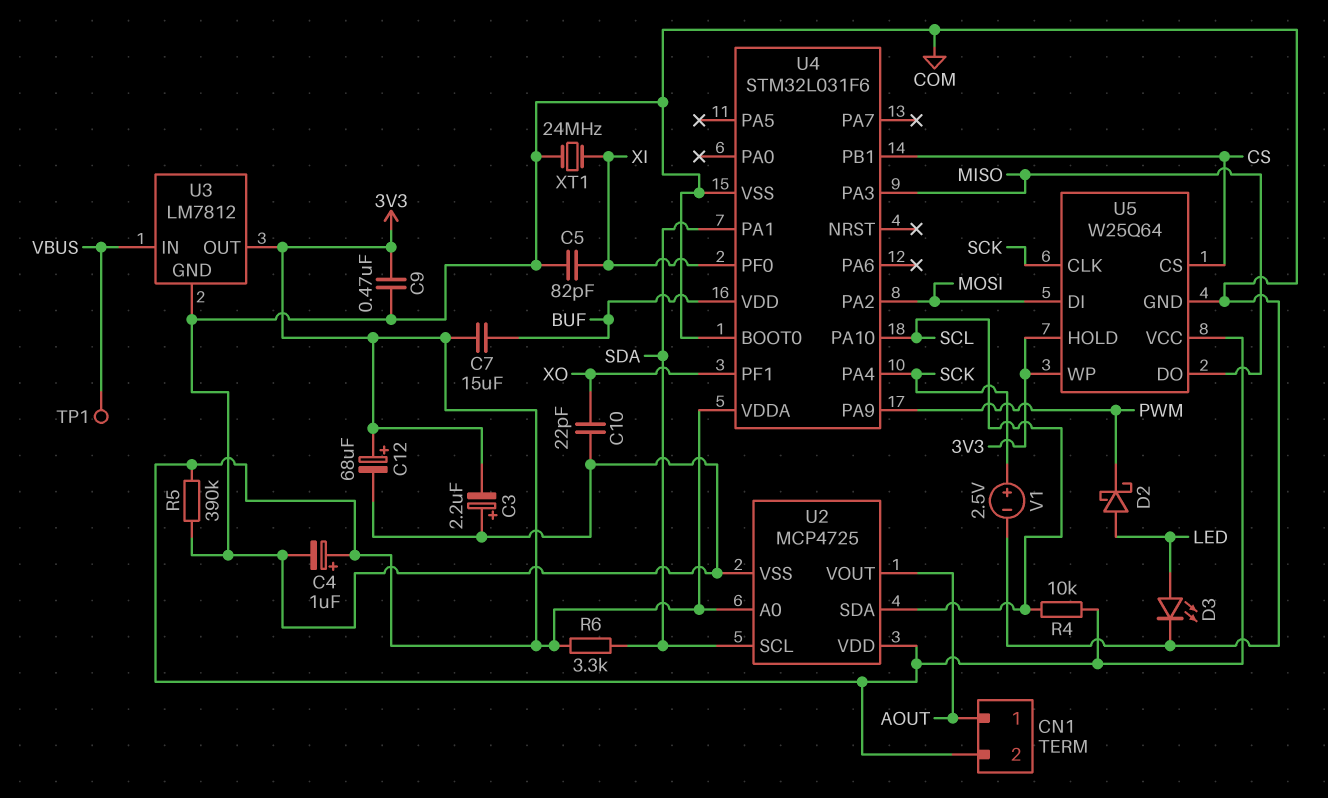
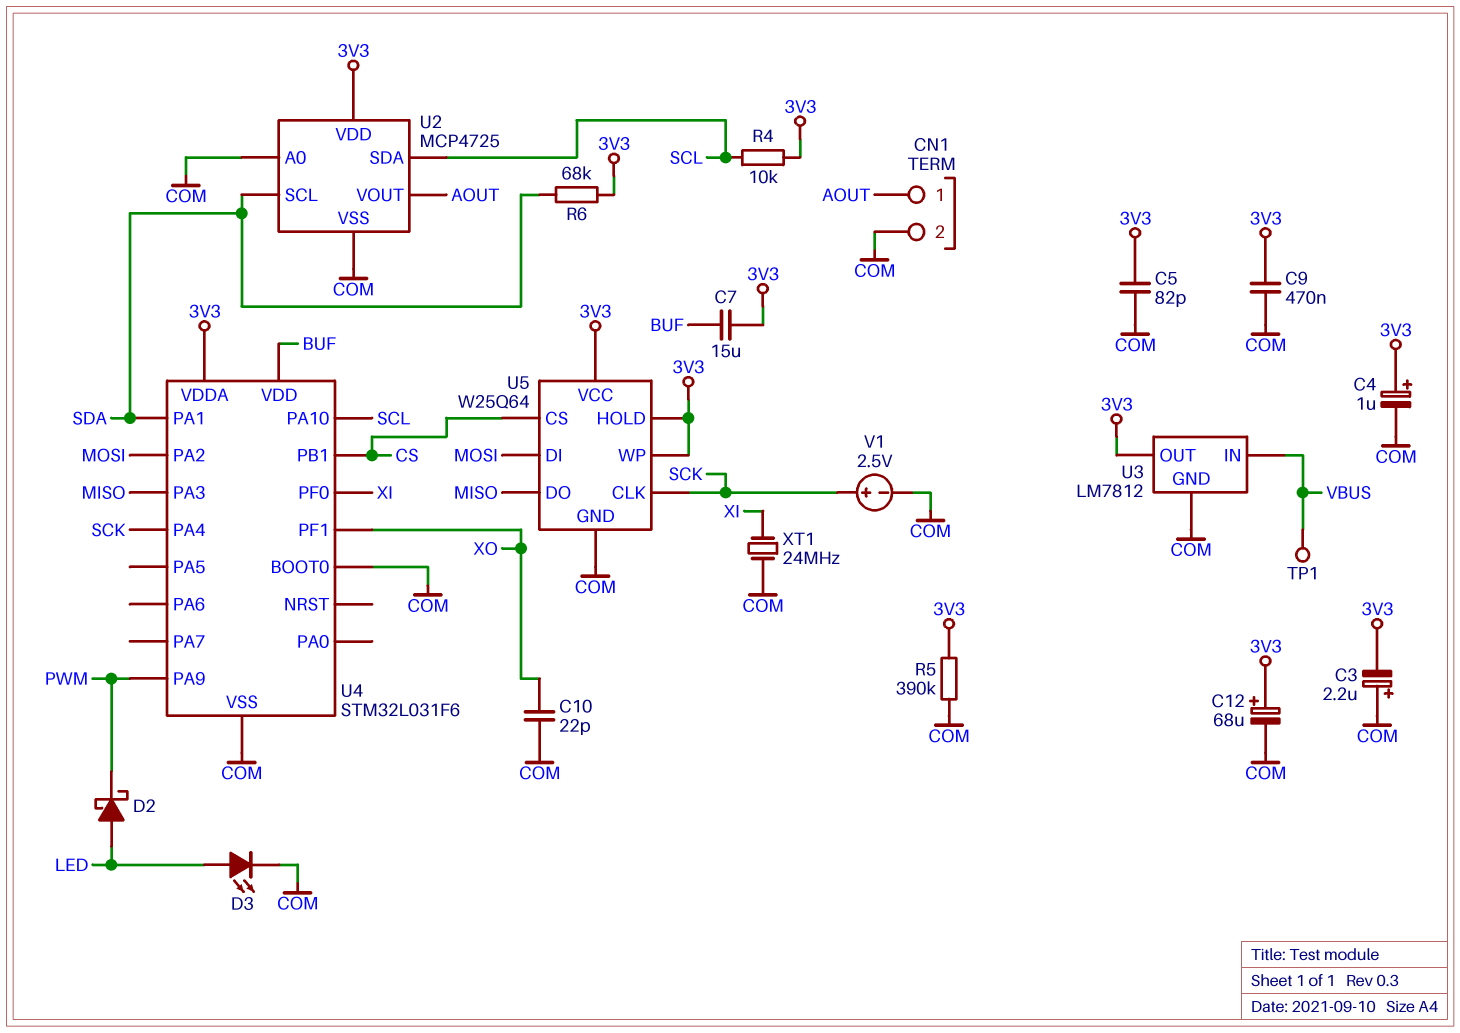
C5: 82pF (COM, XI) -> 82pF (3V3, COM)
CN1 pin 2: 3V3 -> COM
R6: 3.3k (3V3, SDA) -> 68k (3V3, SDA)
U2 pin A0: 3V3 -> COM

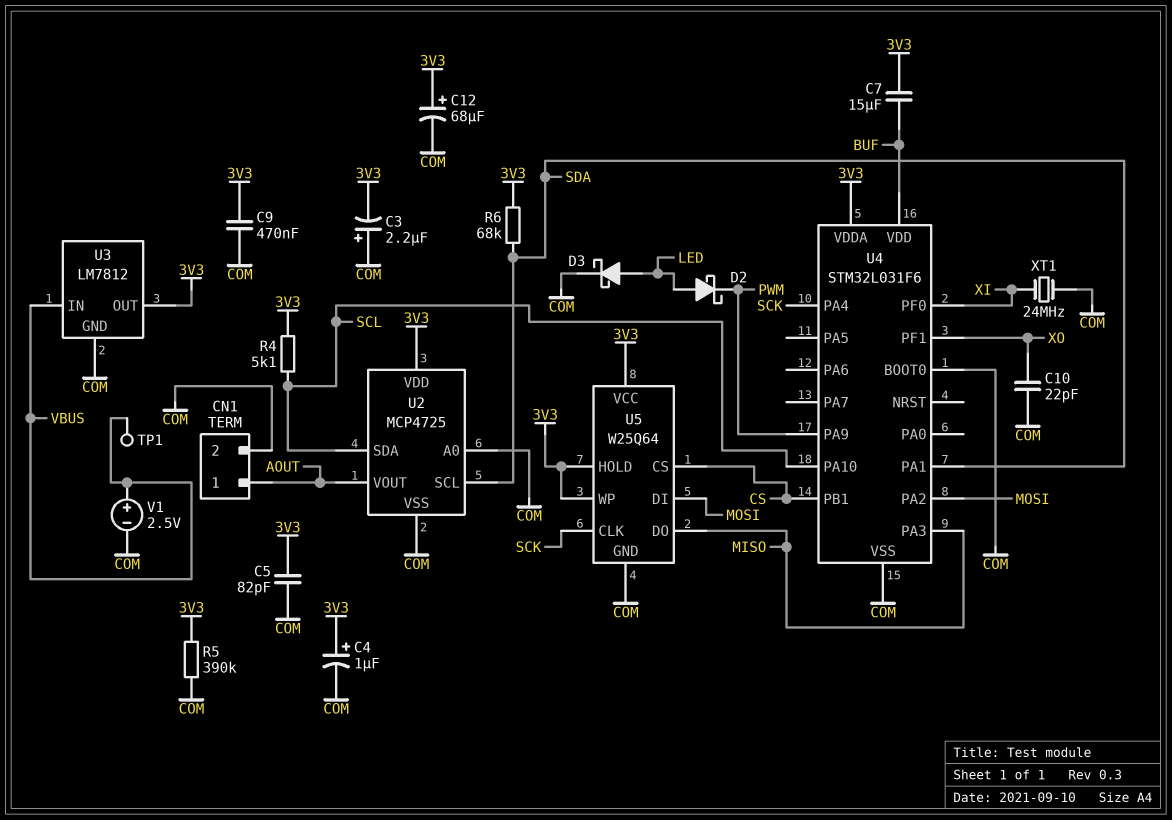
D3: LED (A LED, K COM) -> schottky (A LED, K COM)
R4: 10k (3V3, SCL) -> 5.1k (3V3, SCL)
V1: 2.5V (plus SCK, minus COM) -> 2.5V (plus VBUS, minus COM)

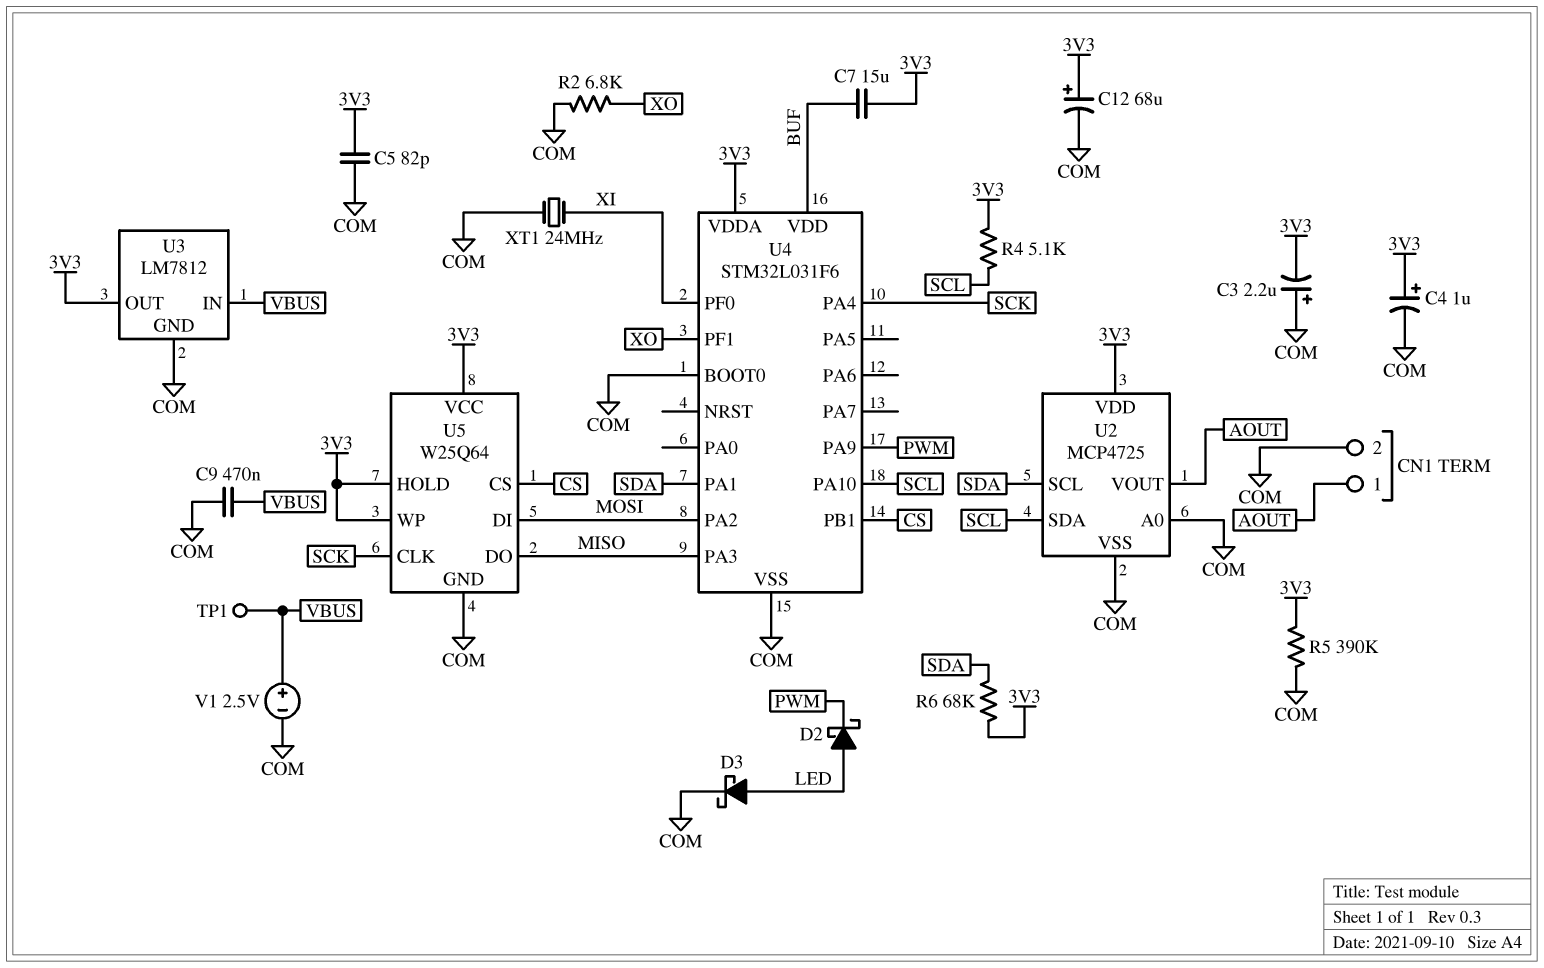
C9: 470nF (3V3, COM) -> 470nF (COM, VBUS)
C10: 22pF (COM, XO) -> none
R2: none -> 6.8k (COM, XO)

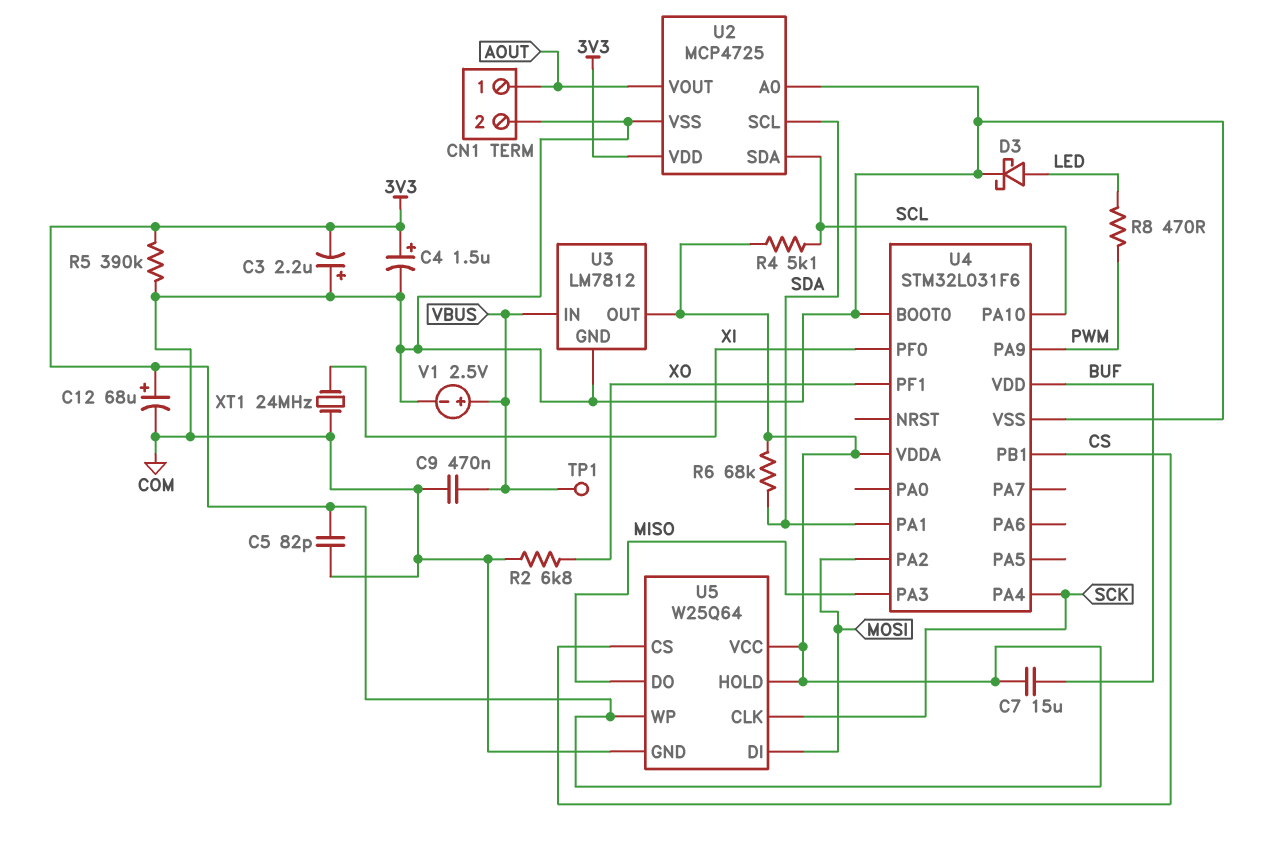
C4: 1uF (plus 3V3, minus COM) -> 1.5uF (plus 3V3, minus COM)
D2: schottky (A LED, K PWM) -> none
R8: none -> 470 (LED, PWM)

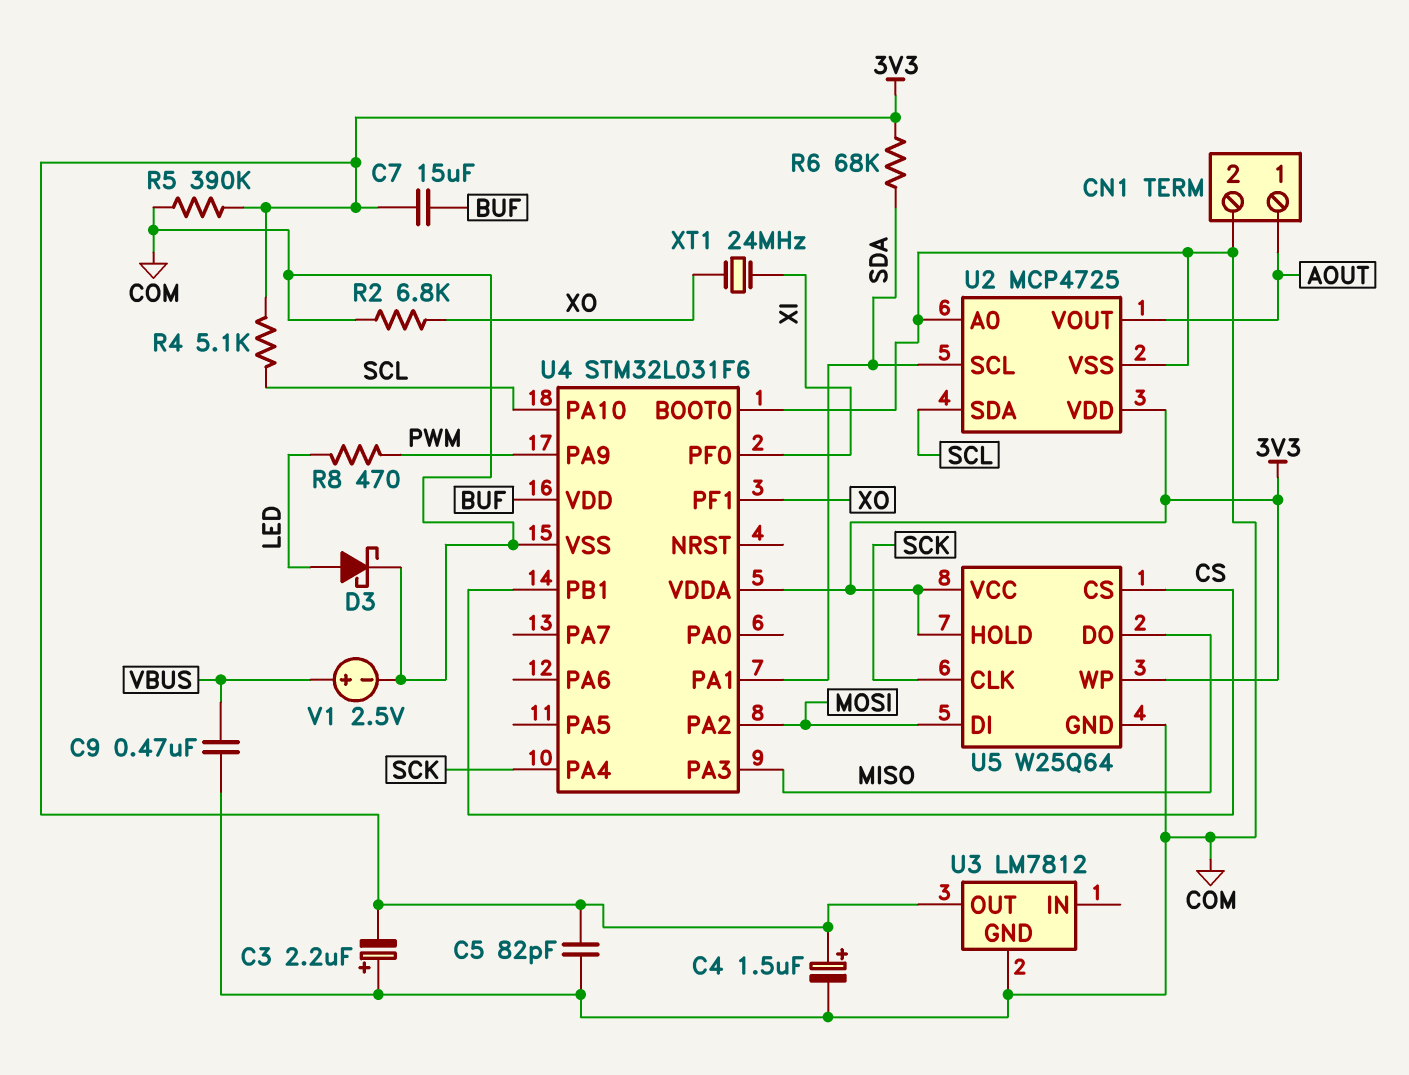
C12: 68uF (plus 3V3, minus COM) -> none
TP1: test point (VBUS) -> none
U3 pin IN: VBUS -> none
XT1: 24MHz (COM, XI) -> 24MHz (XI, XO)

